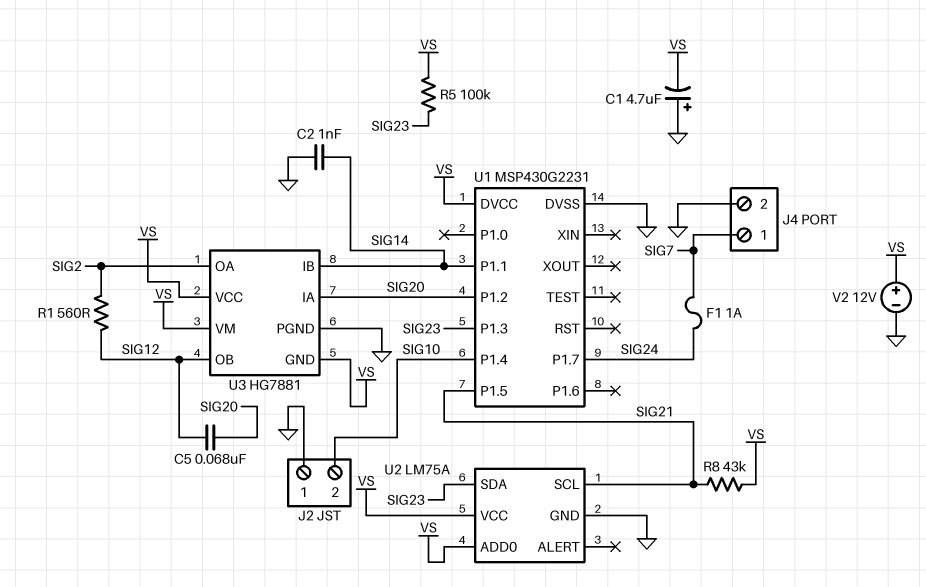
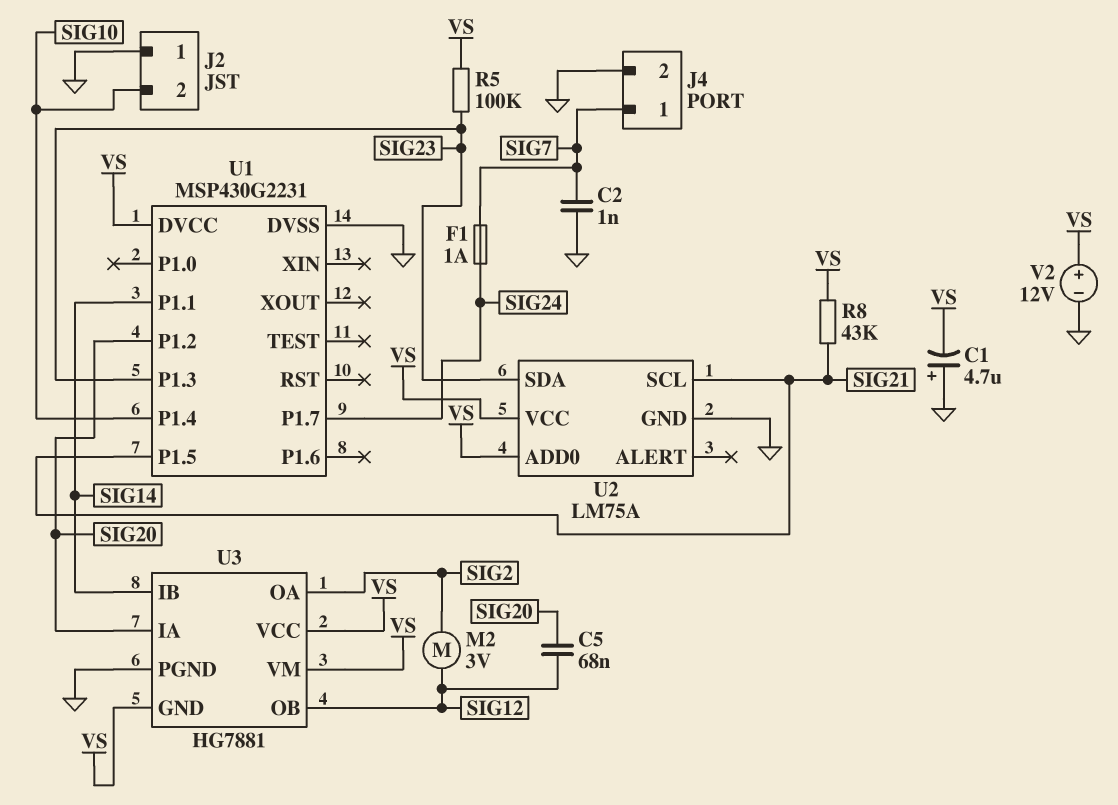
C2: 1nF (GND, SIG14) -> 1nF (GND, SIG7)
M2: none -> motor 3V (SIG2, SIG12)
R1: 560 (SIG2, SIG12) -> none

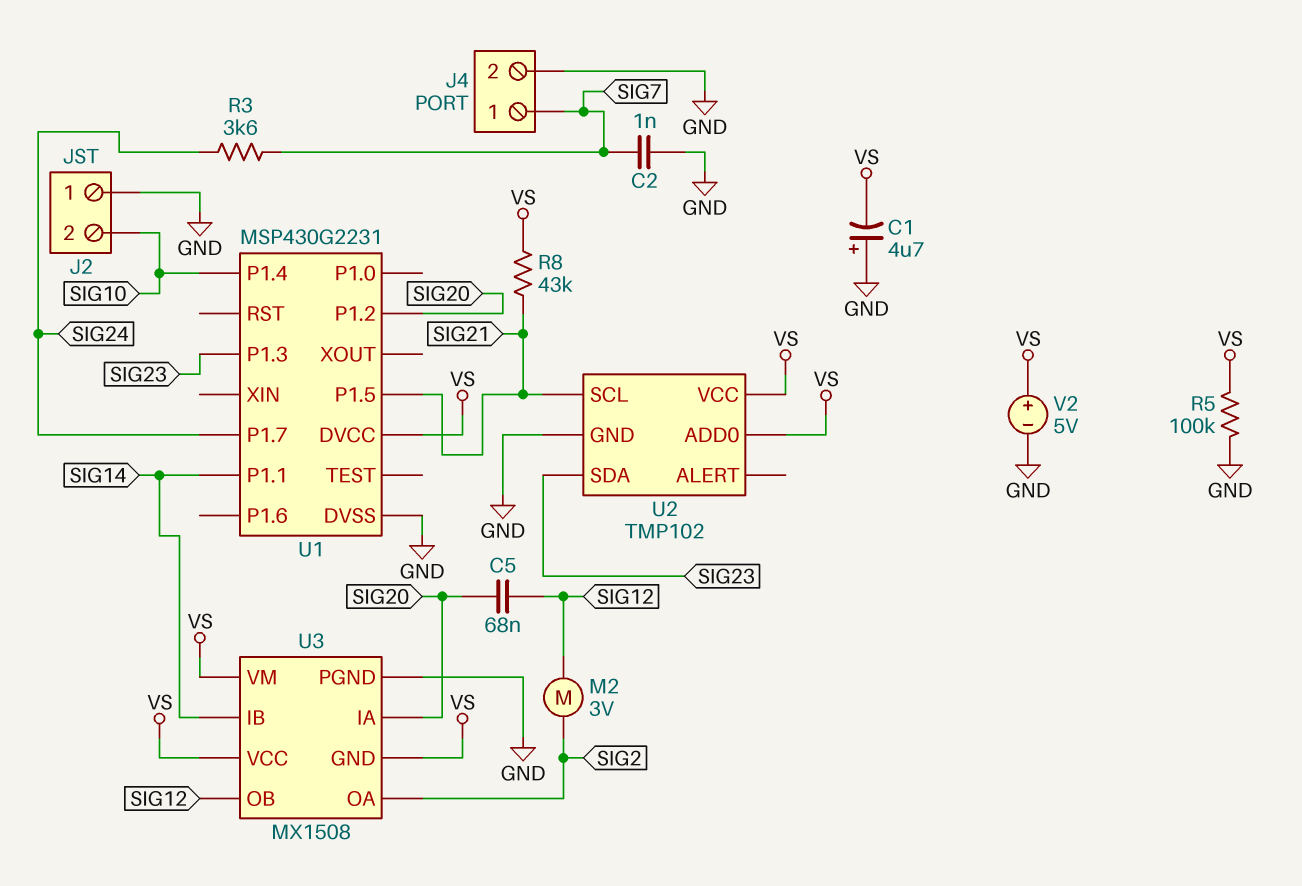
F1: 1A (SIG7, SIG24) -> none
R3: none -> 3.6k (SIG7, SIG24)
R5: 100k (SIG23, VS) -> 100k (GND, VS)
U2: LM75A -> TMP102
U3: HG7881 -> MX1508
V2: 12V (plus VS, minus GND) -> 5V (plus VS, minus GND)

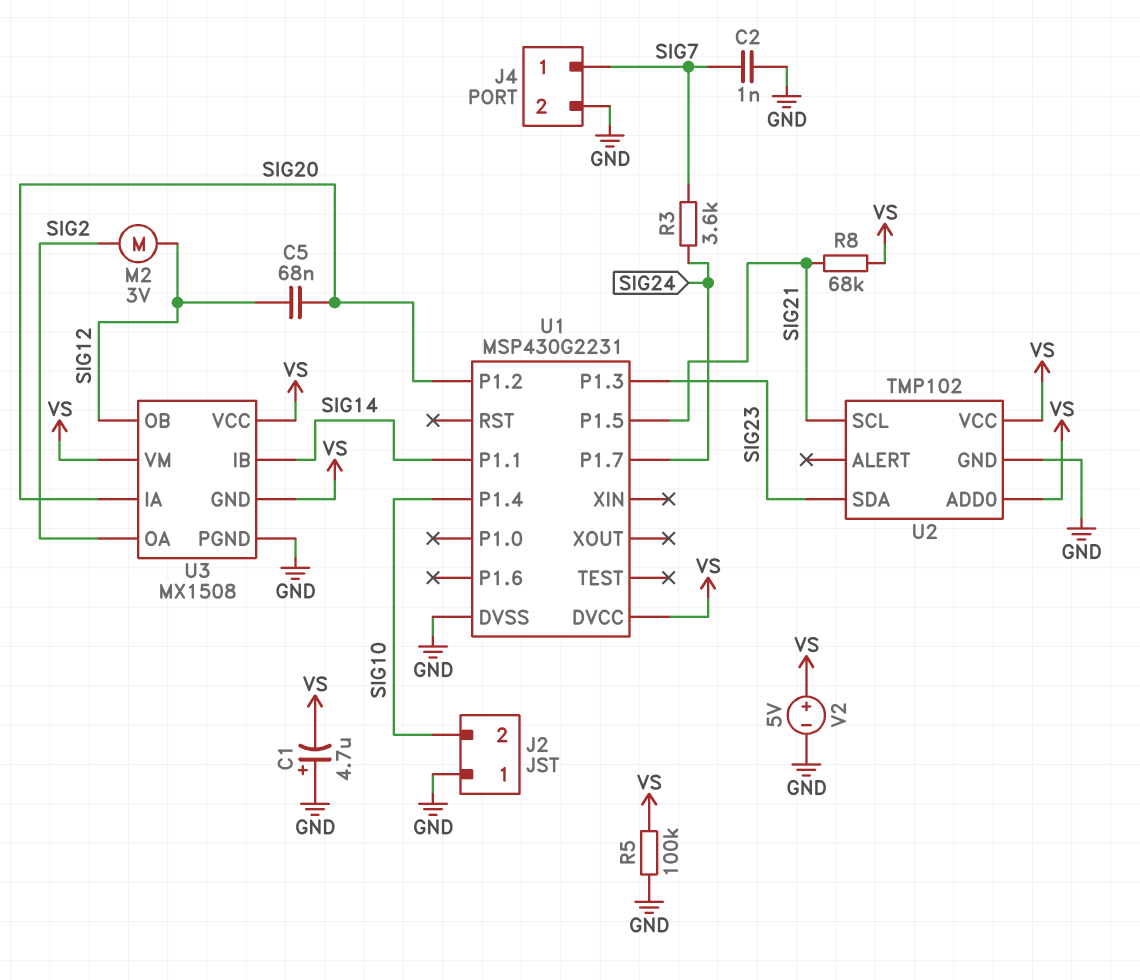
R8: 43k (SIG21, VS) -> 68k (SIG21, VS)

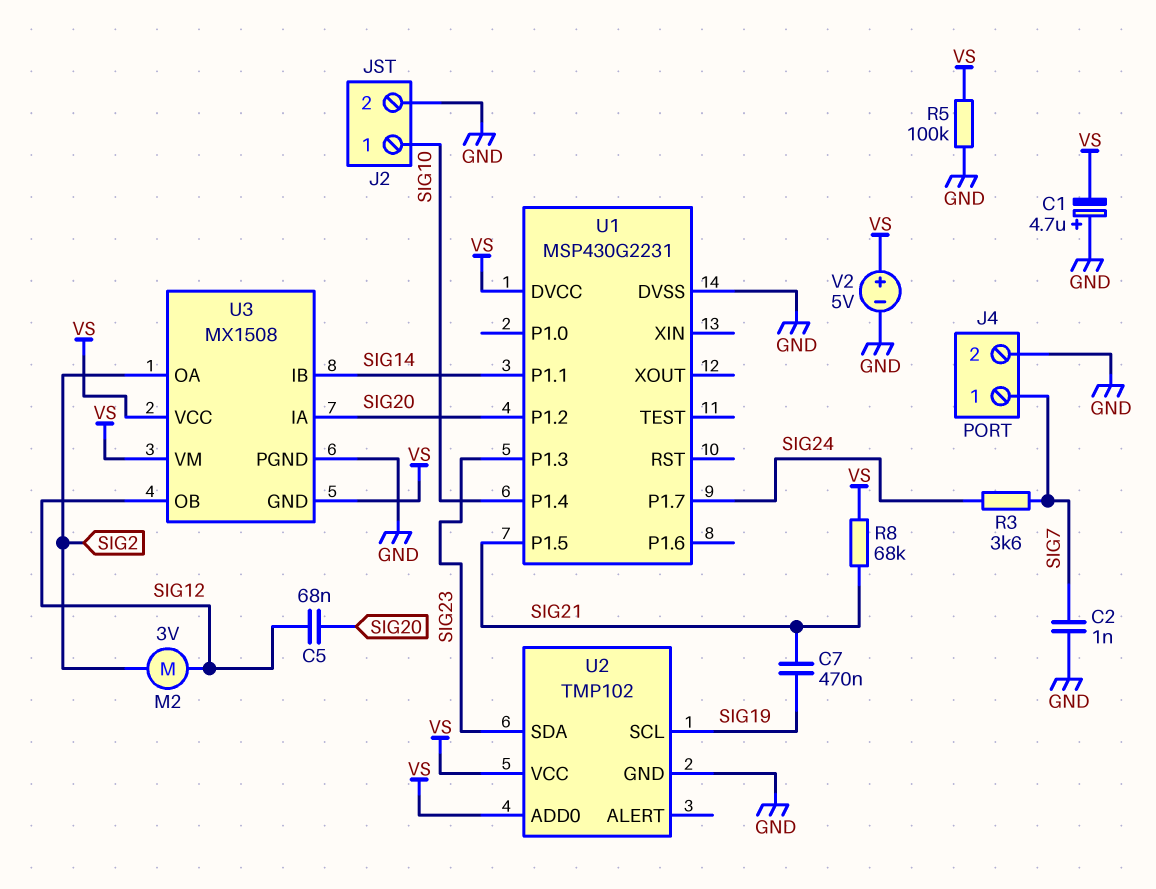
C7: none -> 470nF (SIG19, SIG21)
J2 pin 1: GND -> SIG10
J2 pin 2: SIG10 -> GND
U2 pin SCL: SIG21 -> SIG19

